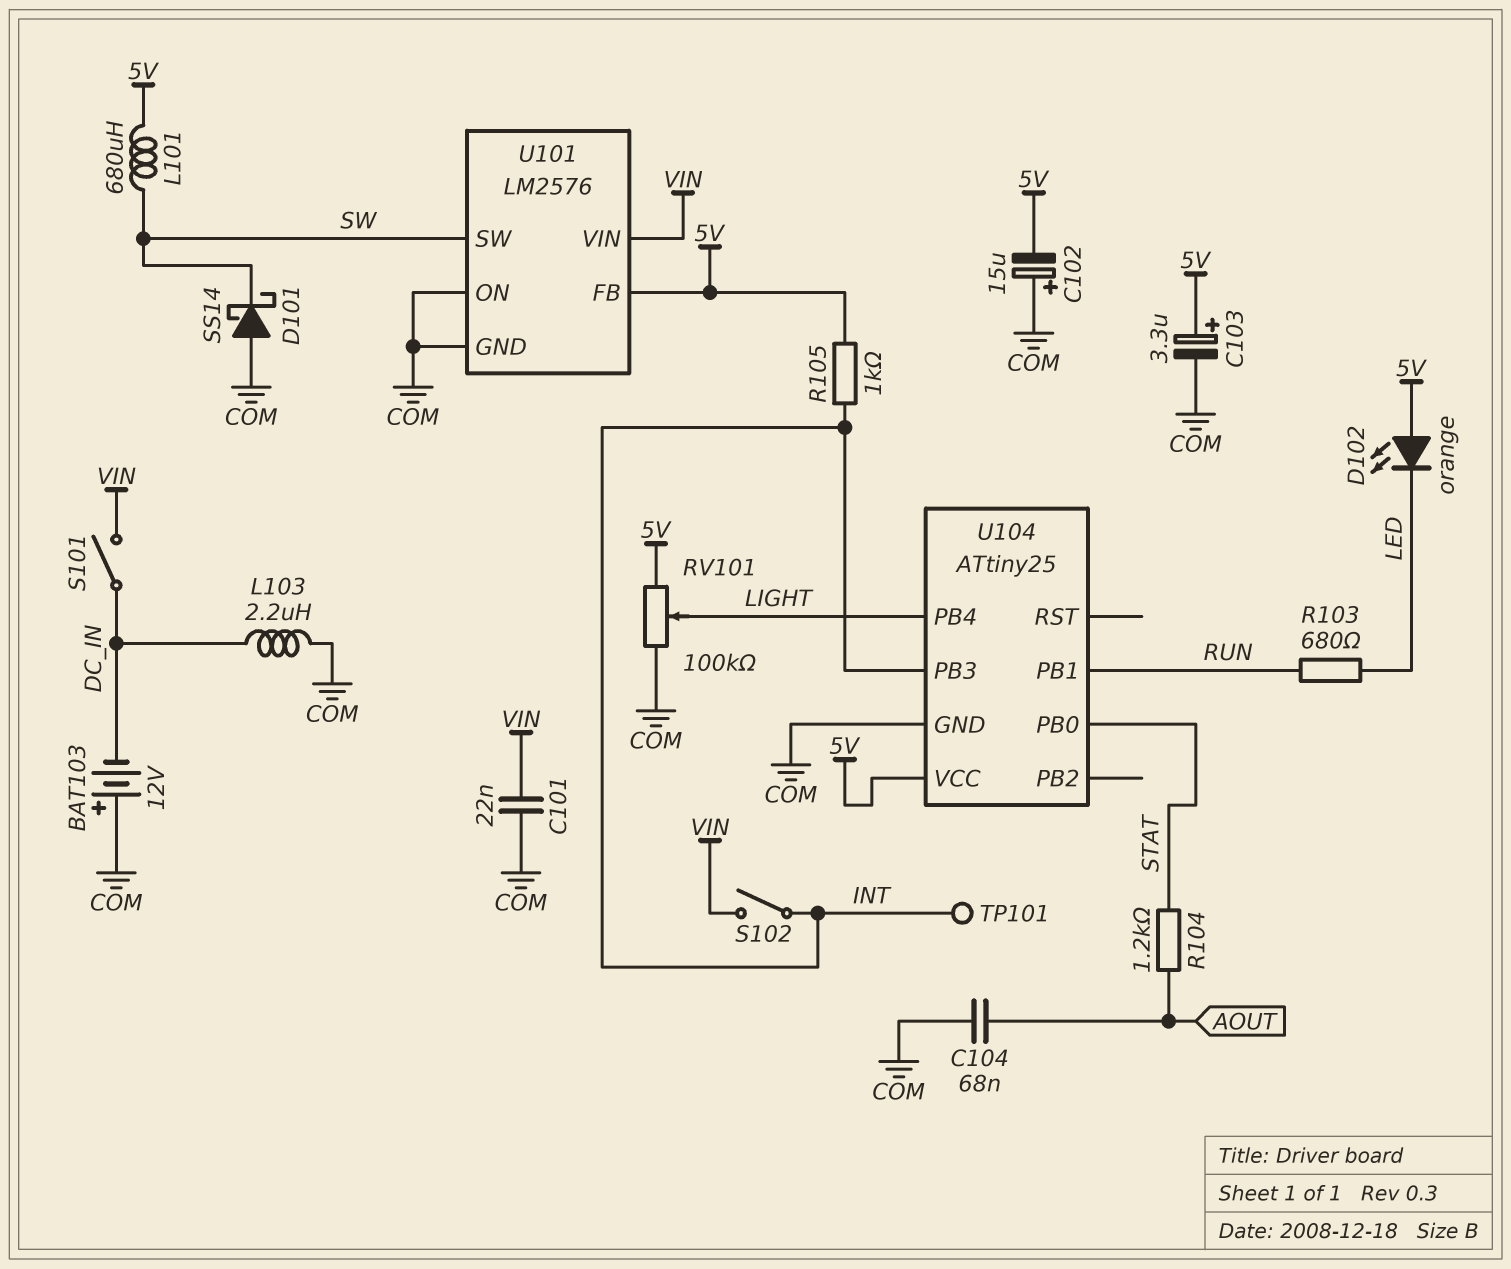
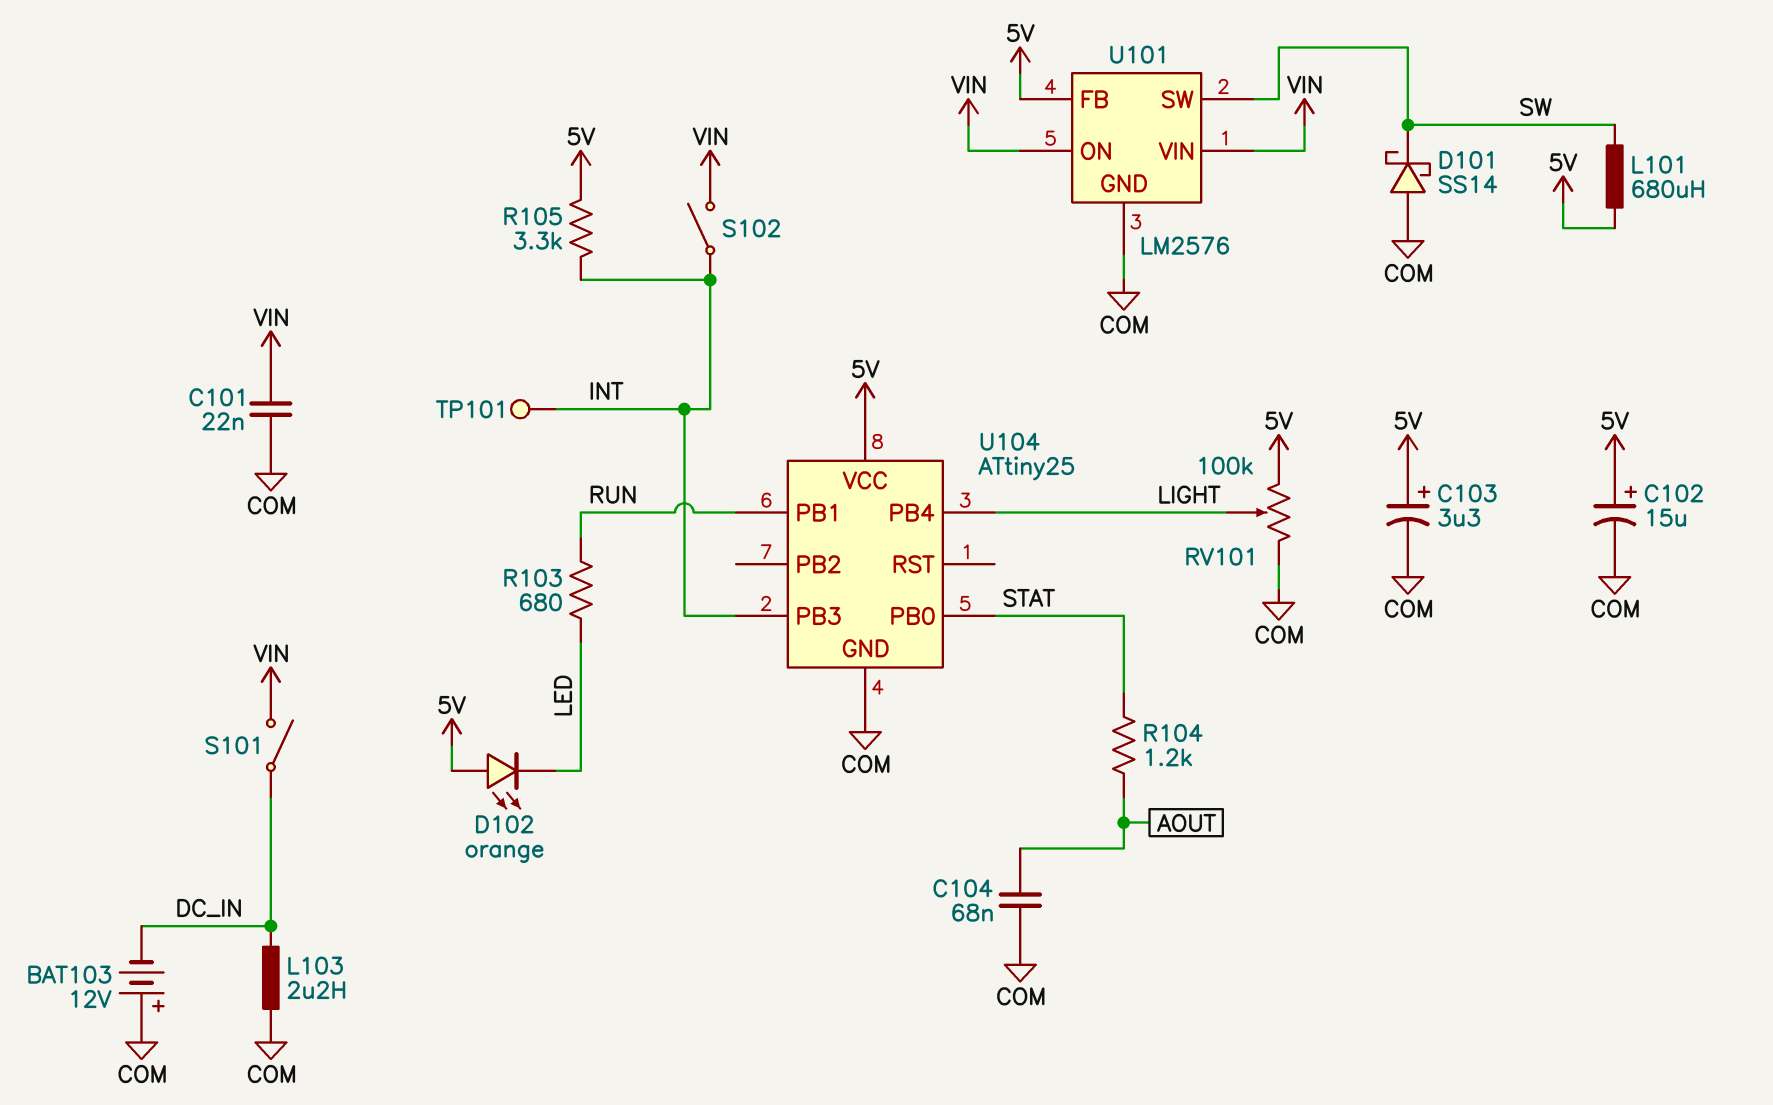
C102: 15uF (plus COM, minus 5V) -> 15uF (plus 5V, minus COM)
R105: 1k (5V, INT) -> 3.3k (5V, INT)
U101 pin ON: COM -> VIN

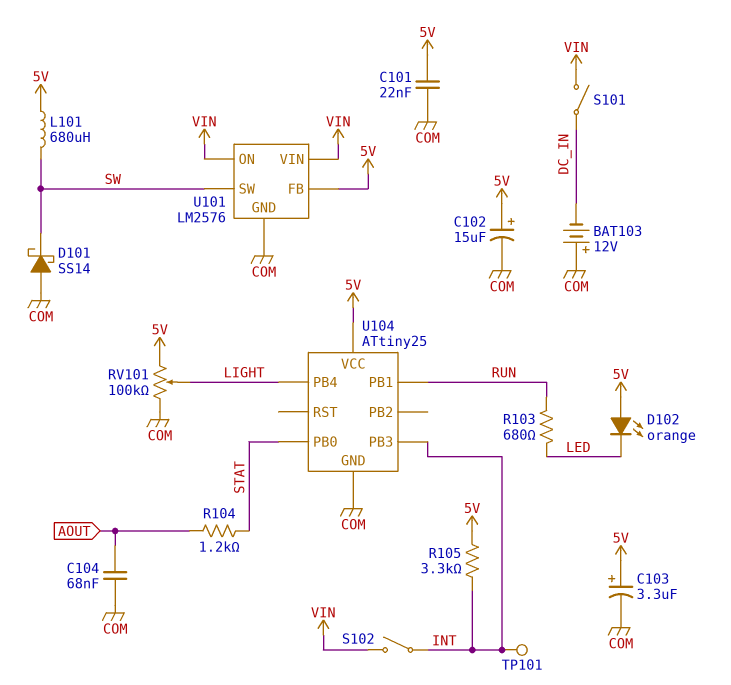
C101: 22nF (COM, VIN) -> 22nF (5V, COM)
L103: 2.2uH (COM, DC_IN) -> none

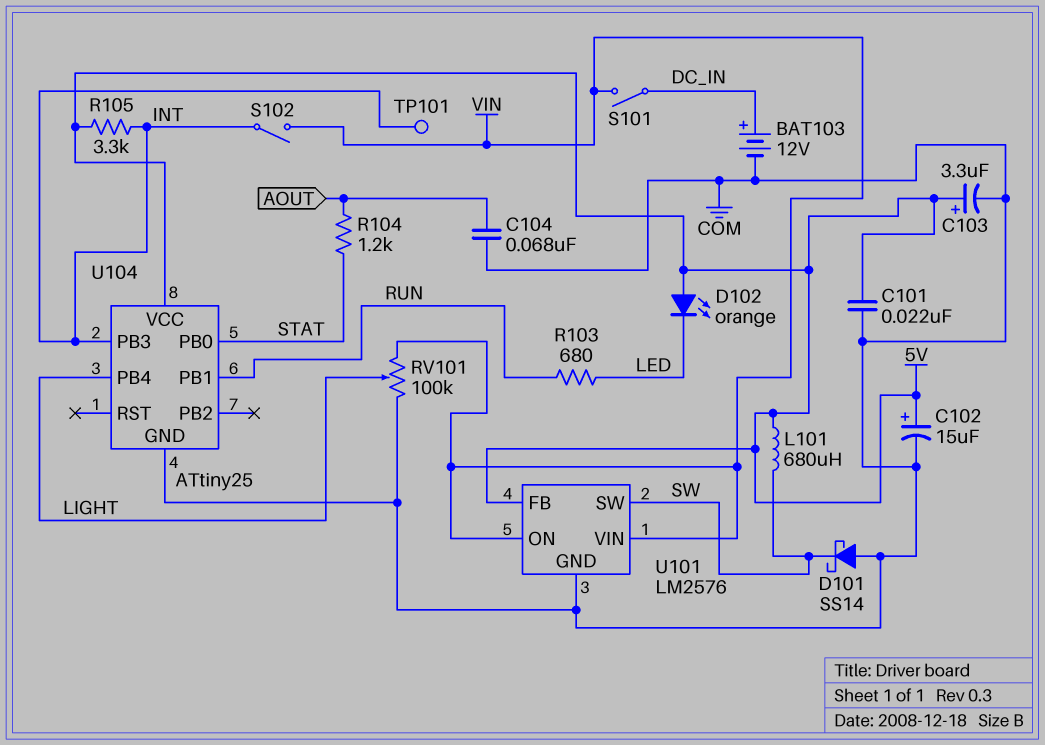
BAT103: 12V (plus COM, minus DC_IN) -> 12V (plus DC_IN, minus COM)
RV101: 100k (5V, COM, wiper LIGHT) -> 100k (COM, VIN, wiper LIGHT)

